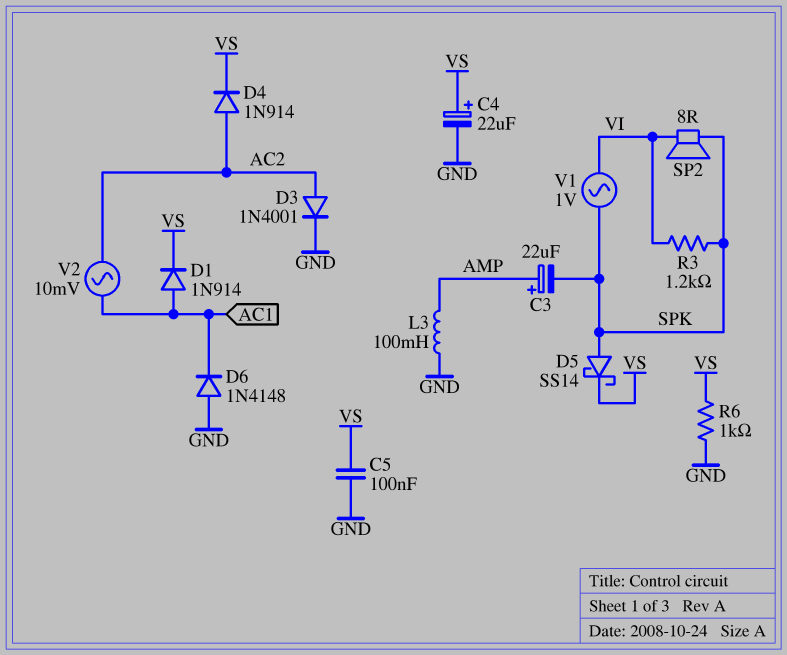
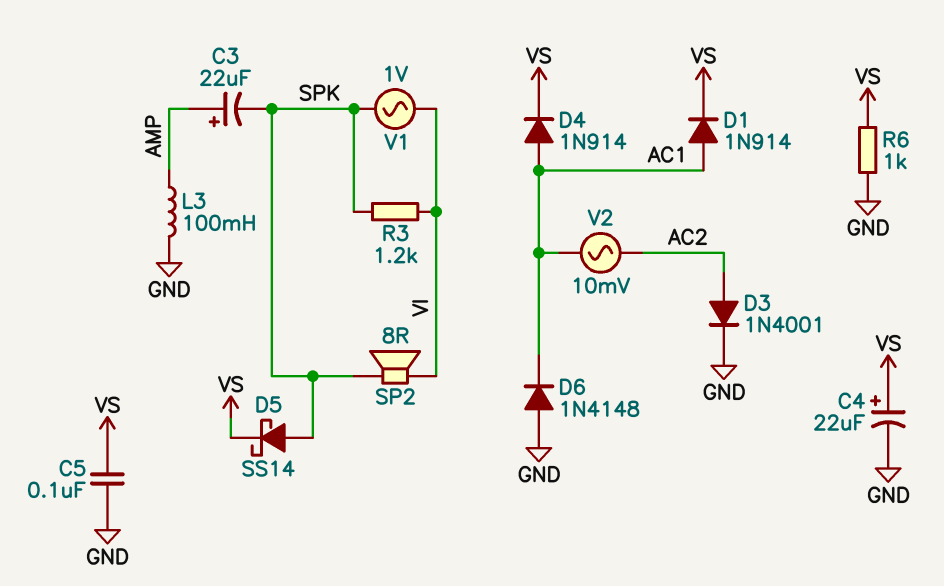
D4: diode 1N914 (A AC2, K VS) -> diode 1N914 (A AC1, K VS)

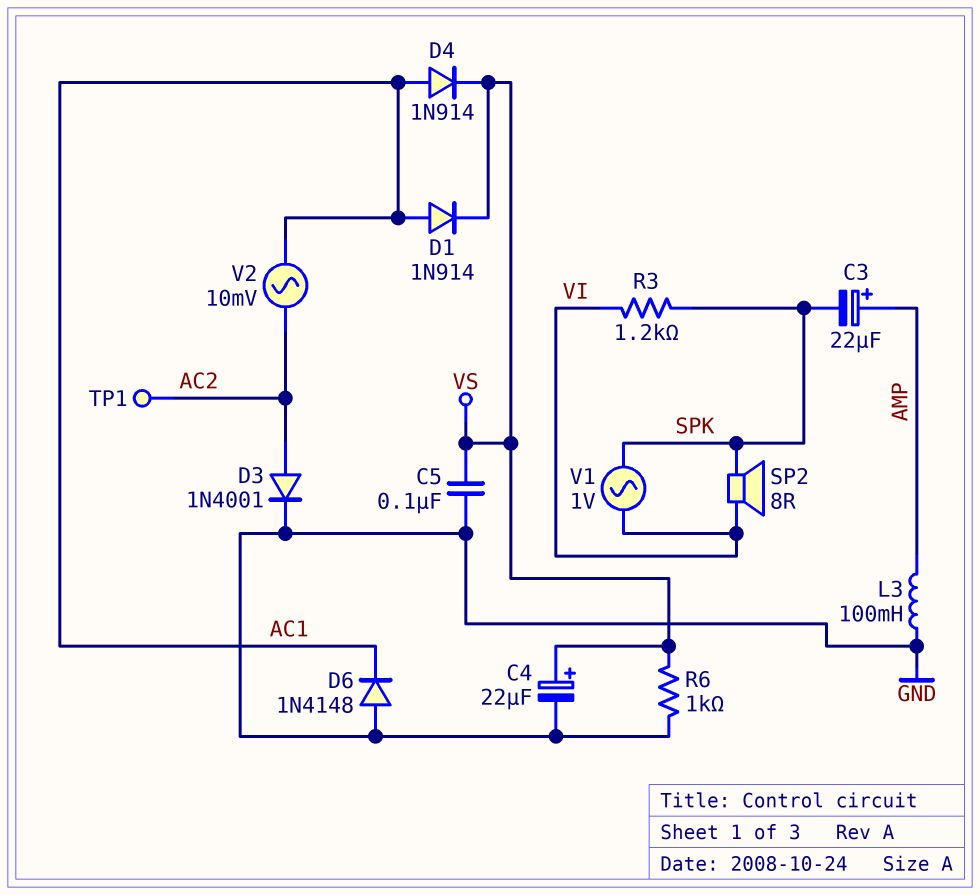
D5: schottky SS14 (A SPK, K VS) -> none
TP1: none -> test point (AC2)

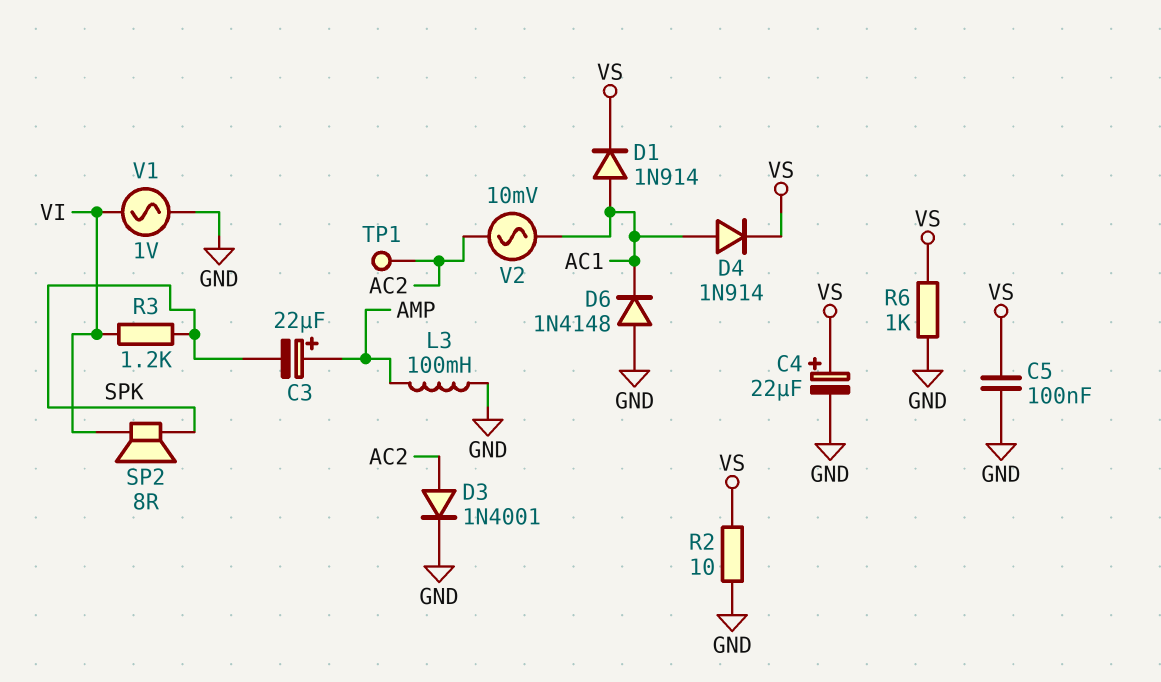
R2: none -> 10 (GND, VS)
V1: AC 1V (SPK, VI) -> AC 1V (GND, VI)

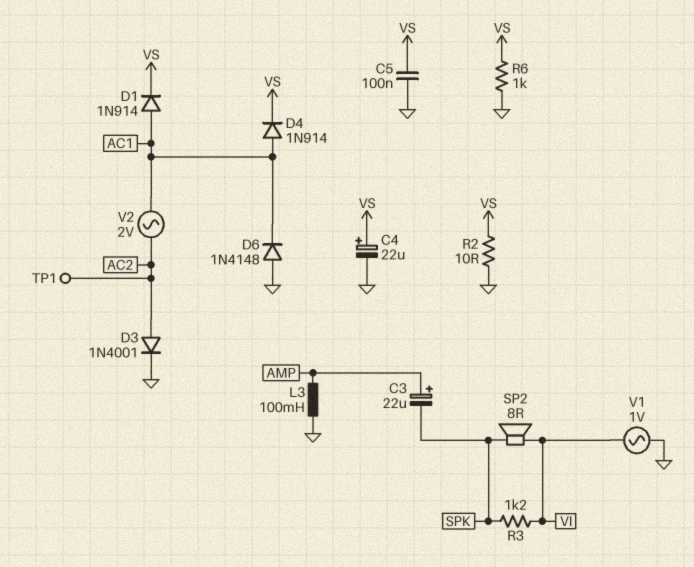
V2: AC 10mV (AC1, AC2) -> AC 2V (AC1, AC2)

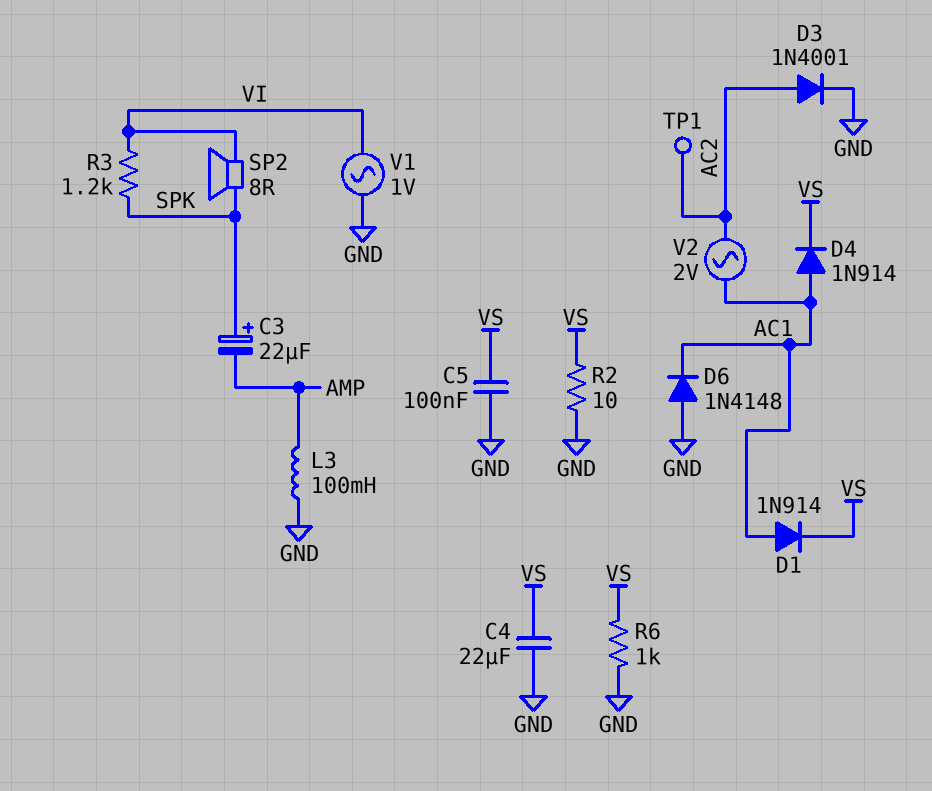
C3: 22uF (plus AMP, minus SPK) -> 22uF (plus SPK, minus AMP)
C4: 22uF (plus VS, minus GND) -> 22uF (GND, VS)

